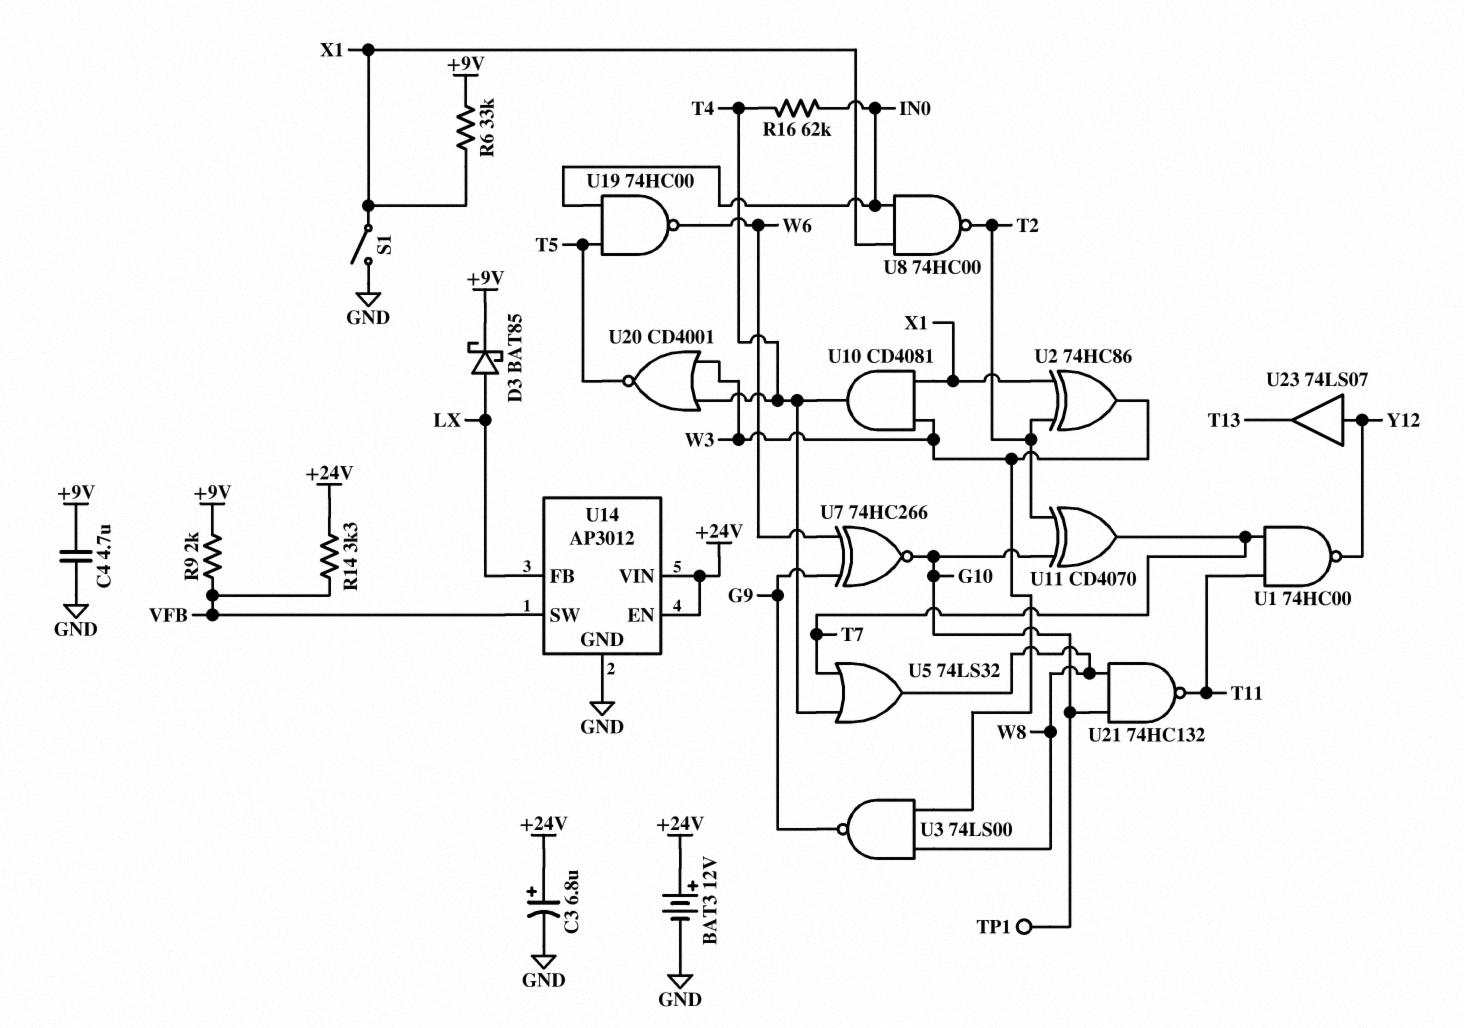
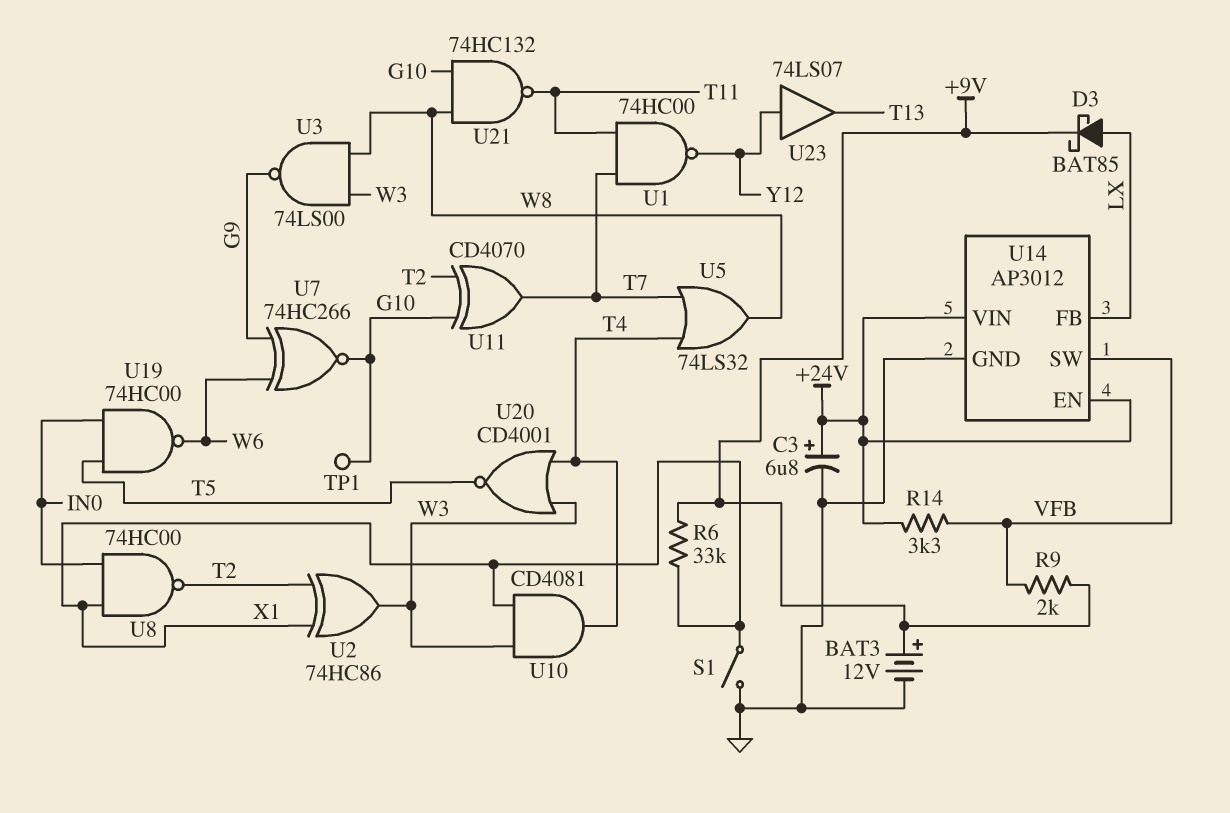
BAT3: 12V (plus +24V, minus GND) -> 12V (plus +9V, minus GND)
C4: 4.7uF (+9V, GND) -> none
R16: 62k (IN0, T4) -> none

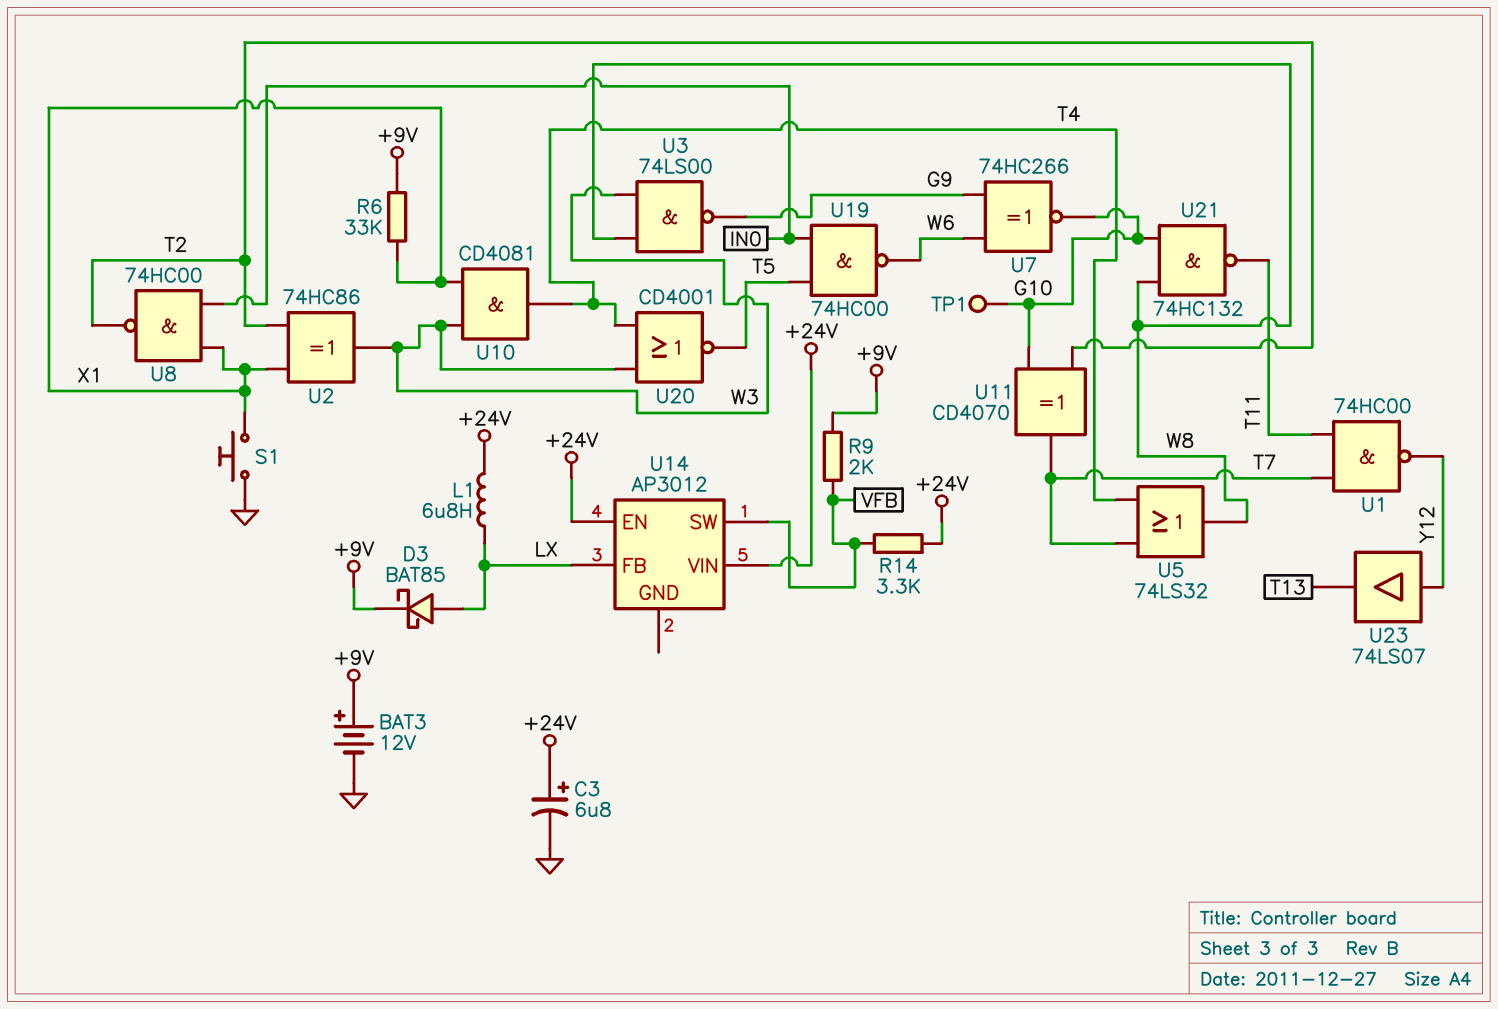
L1: none -> 6.8uH (+24V, LX)
S1: switch (GND, X1) -> button (GND, X1)
U14 pin GND: GND -> none

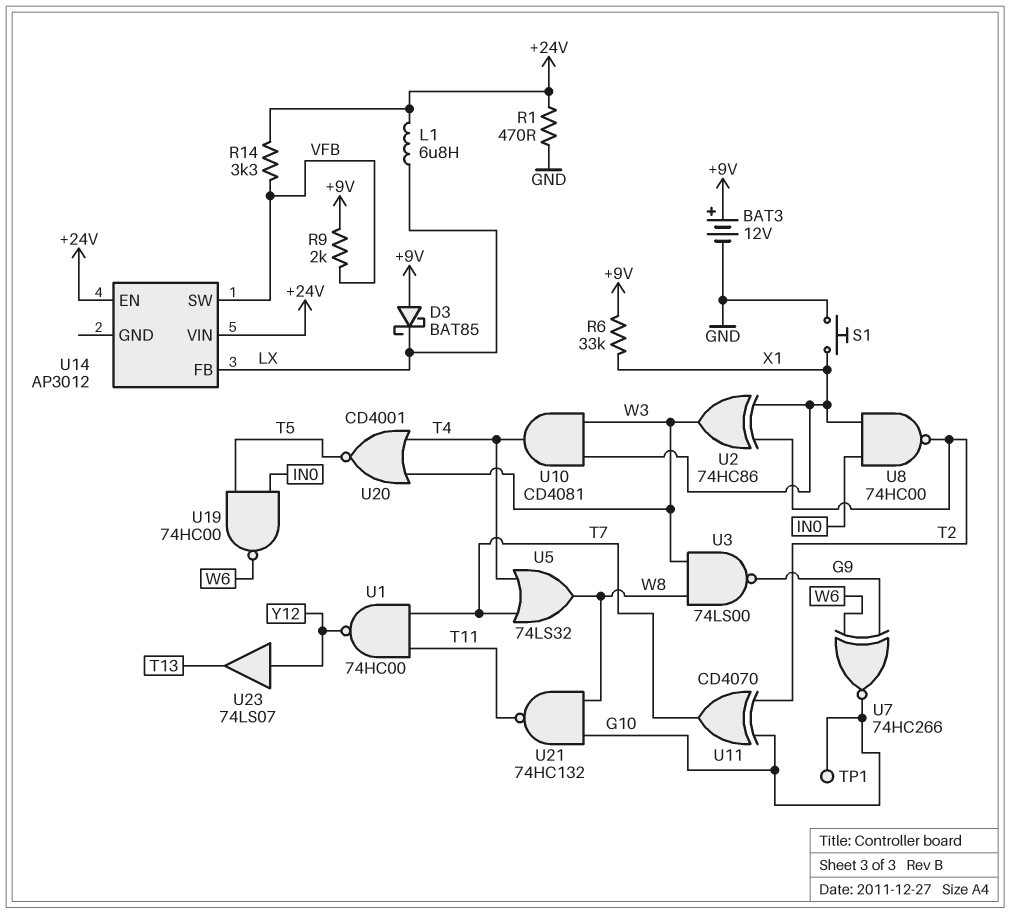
C3: 6.8uF (plus +24V, minus GND) -> none
D3: schottky BAT85 (A LX, K +9V) -> schottky BAT85 (A +9V, K LX)
R1: none -> 470 (+24V, GND)

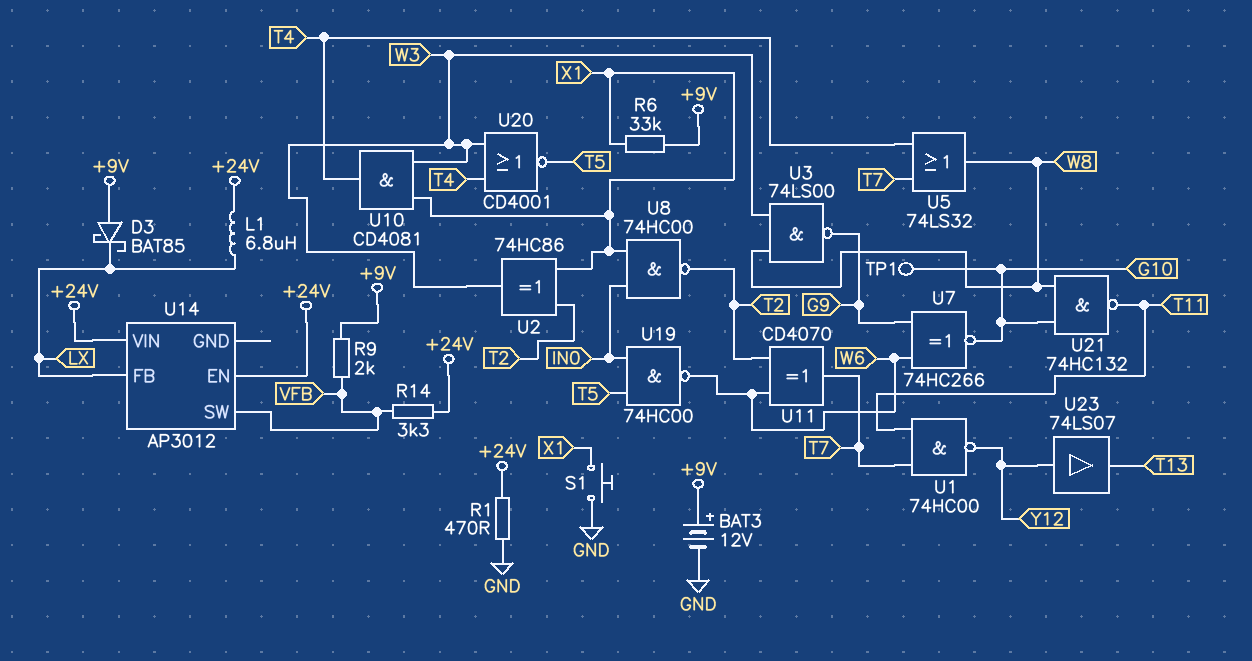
U11: XOR CD4070 (in G10, in T2, out T7) -> XOR CD4070 (in T2, in W6, out T7)

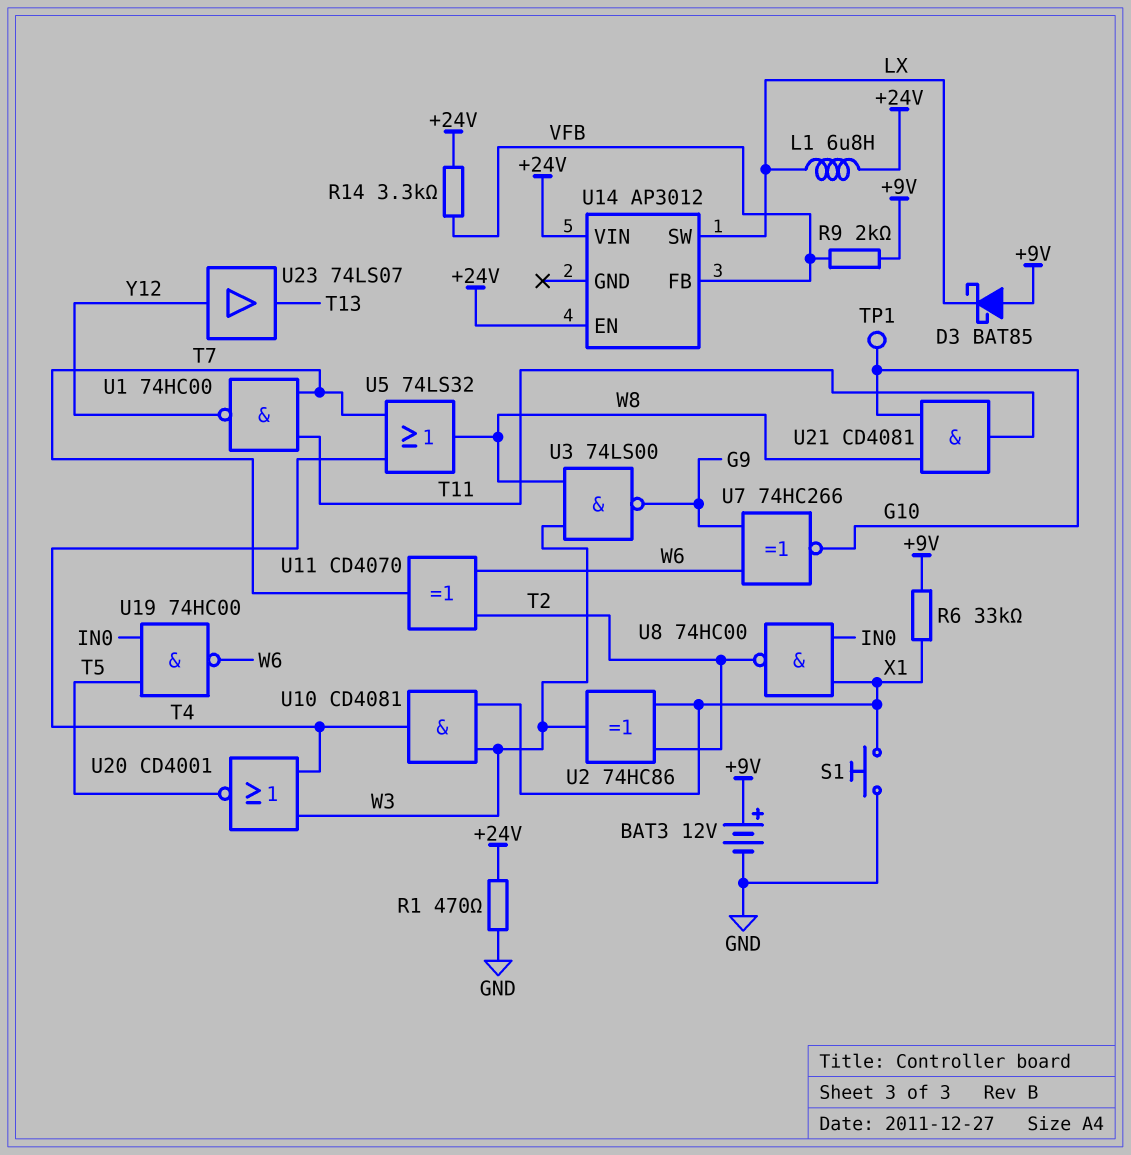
U14 pin FB: LX -> VFB
U14 pin SW: VFB -> LX
U21: NAND 74HC132 (in G10, in W8, out T11) -> AND CD4081 (in G10, in W8, out T11)

